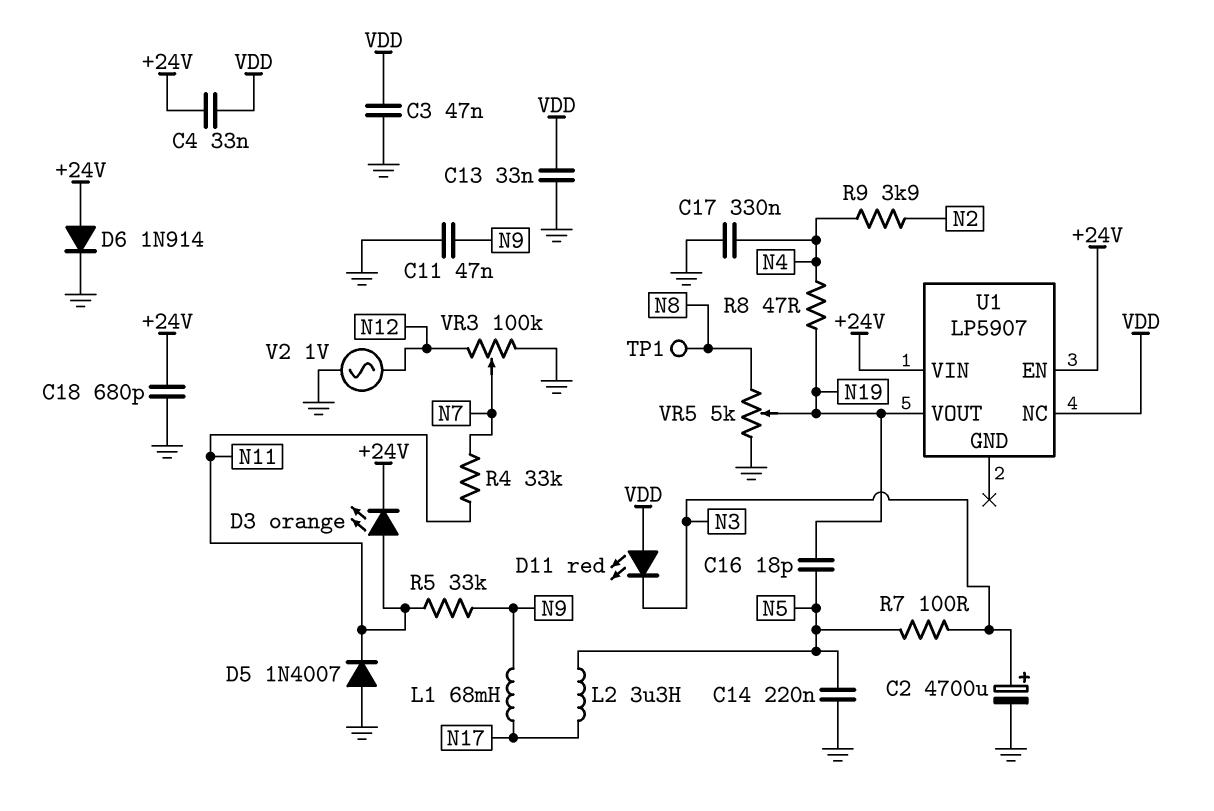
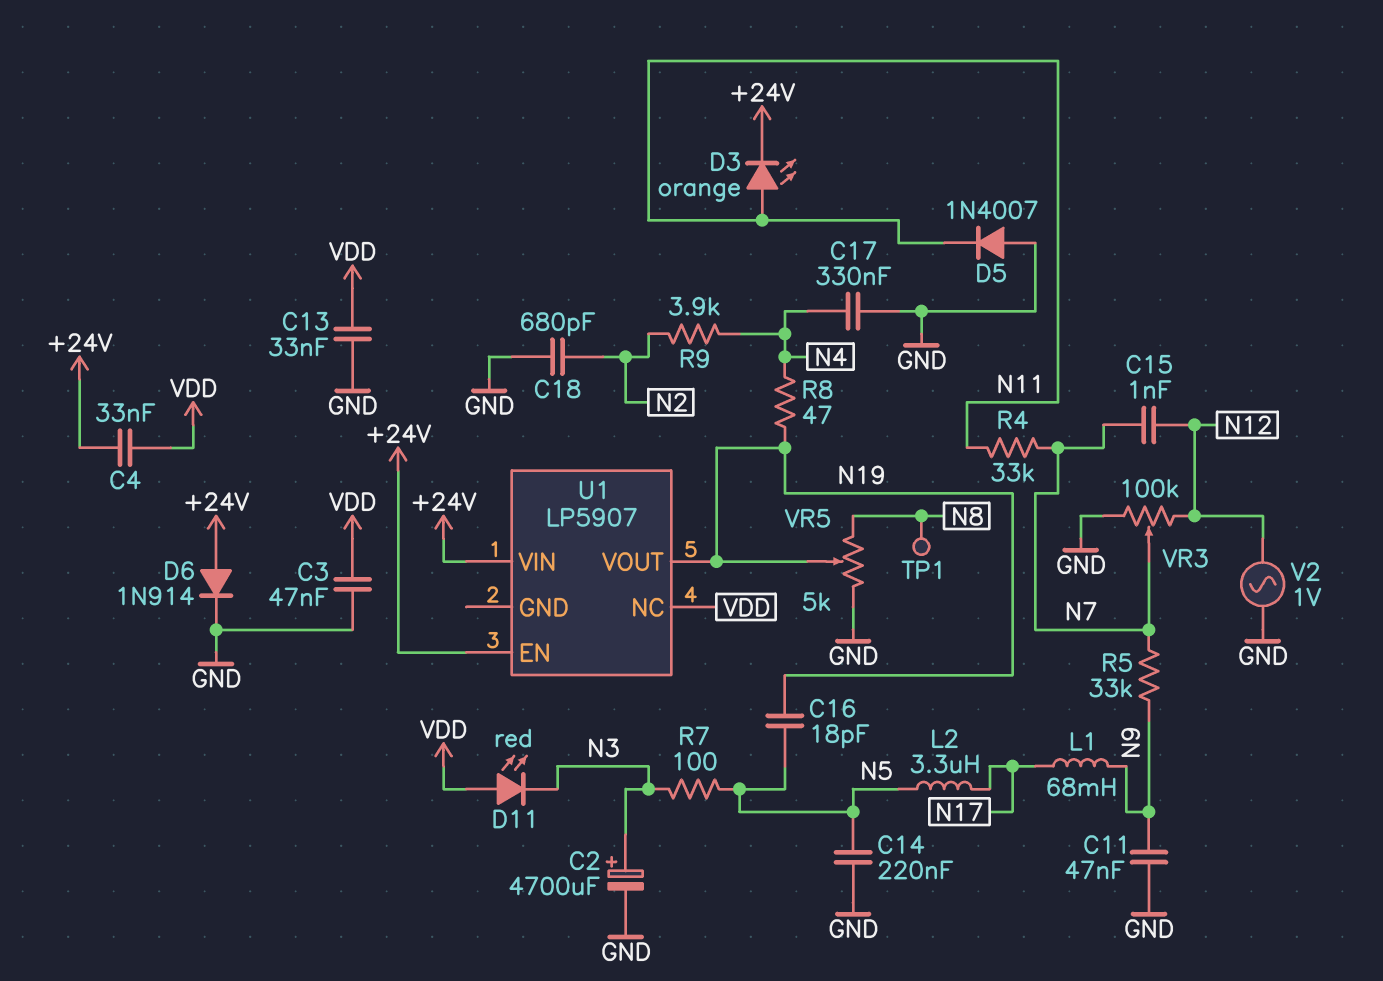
C15: none -> 1nF (N7, N12)
C18: 680pF (+24V, GND) -> 680pF (GND, N2)
R5: 33k (N9, N11) -> 33k (N7, N9)

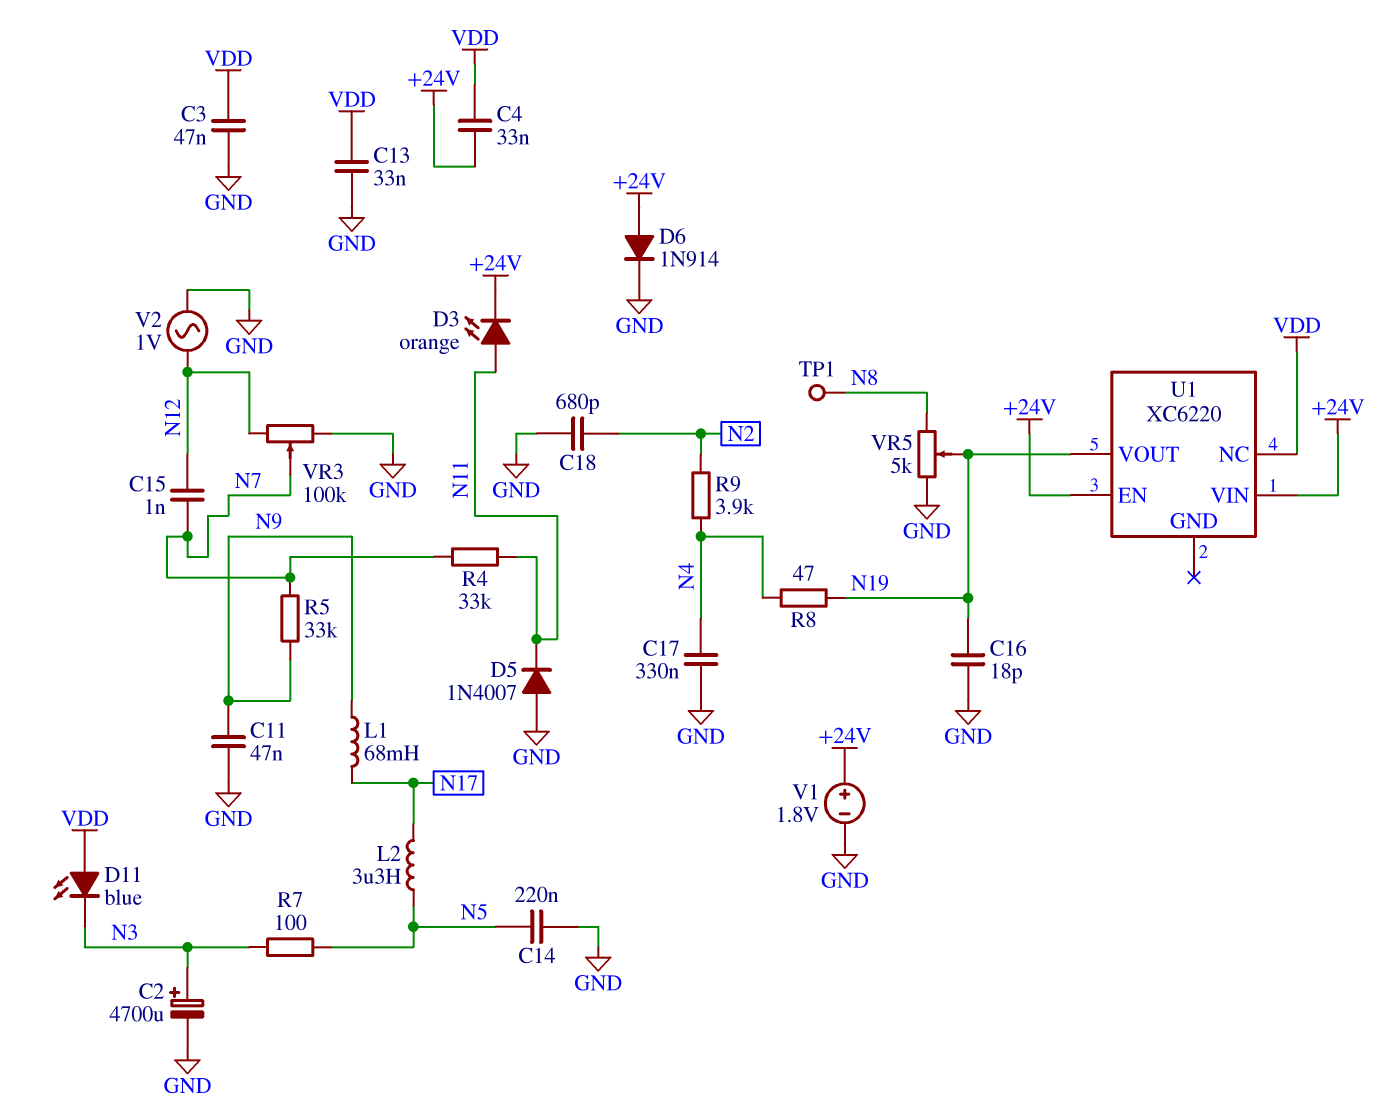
C16: 18pF (N5, N19) -> 18pF (GND, N19)
D11: LED red (A VDD, K N3) -> LED blue (A VDD, K N3)
U1: LP5907 -> XC6220
V1: none -> 1.8V (plus +24V, minus GND)

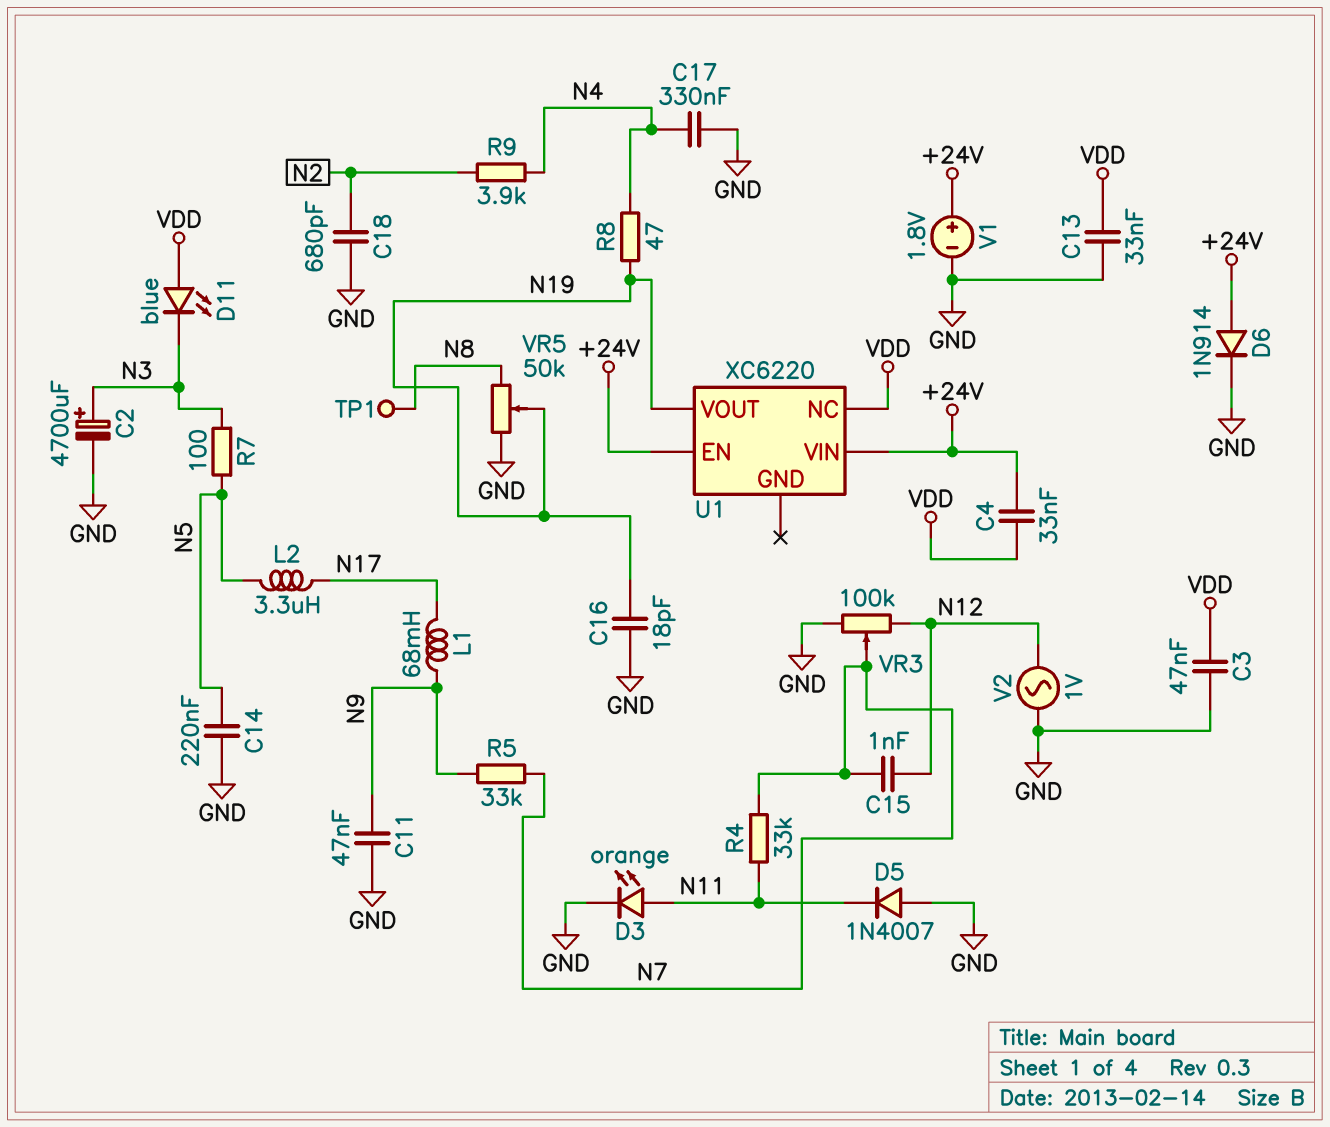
D3: LED orange (A N11, K +24V) -> LED orange (A N11, K GND)
VR5: 5k (GND, N8, wiper N19) -> 50k (GND, N8, wiper N19)

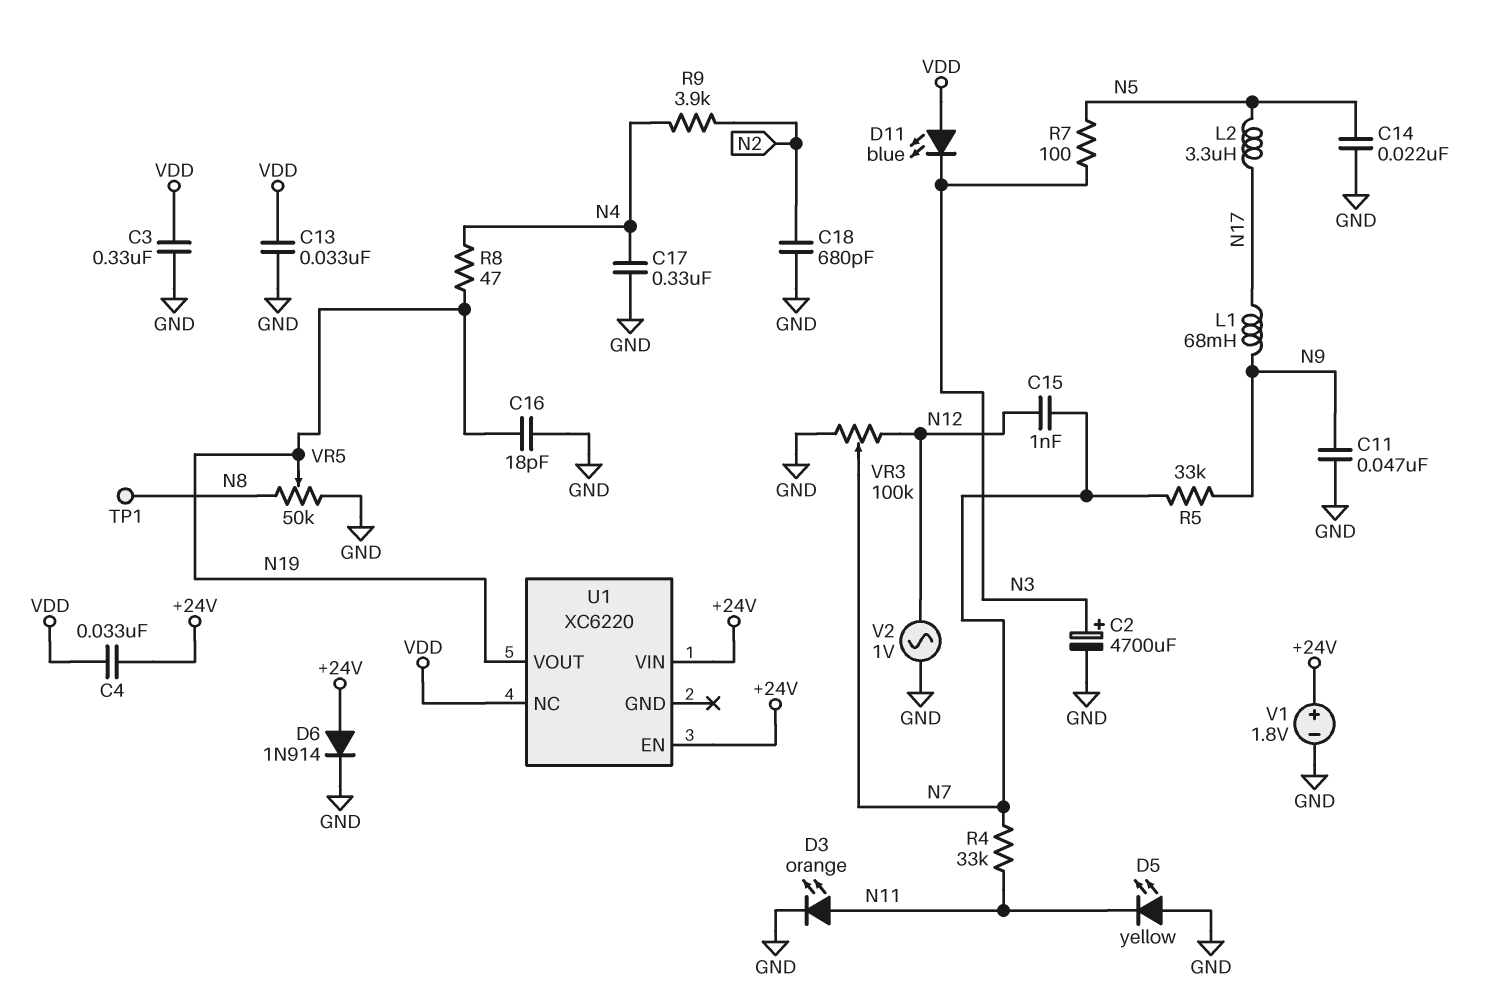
C3: 47nF (GND, VDD) -> 330nF (GND, VDD)
C14: 220nF (GND, N5) -> 22nF (GND, N5)
D5: diode 1N4007 (A GND, K N11) -> LED yellow (A GND, K N11)

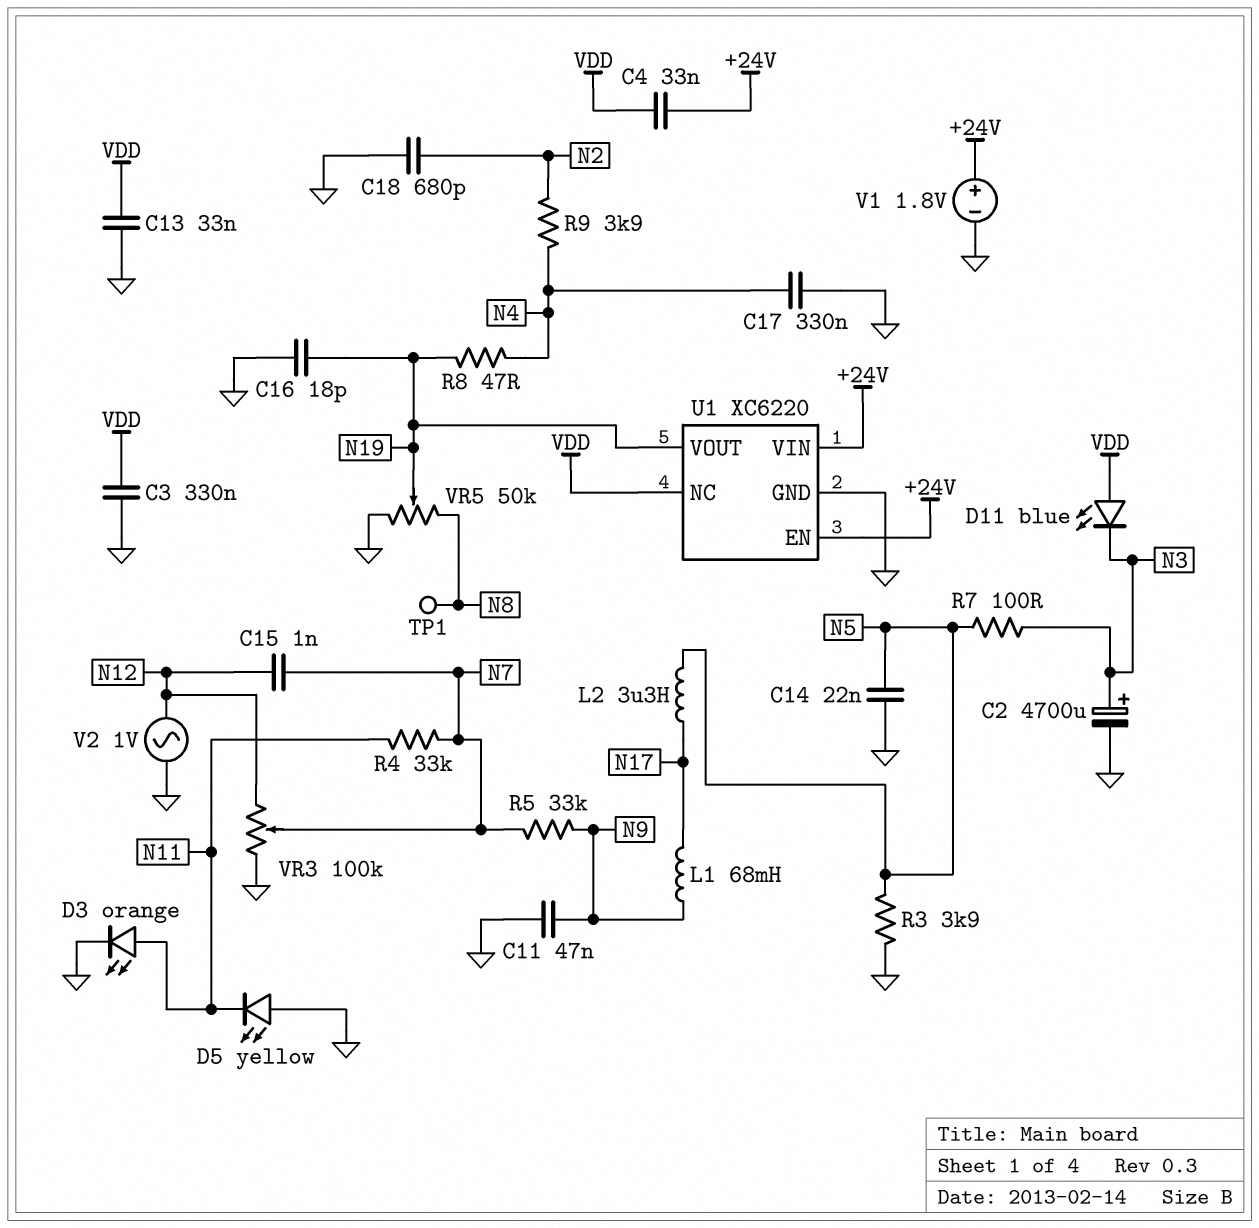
D6: diode 1N914 (A +24V, K GND) -> none
R3: none -> 3.9k (GND, N5)
U1 pin GND: none -> GND

